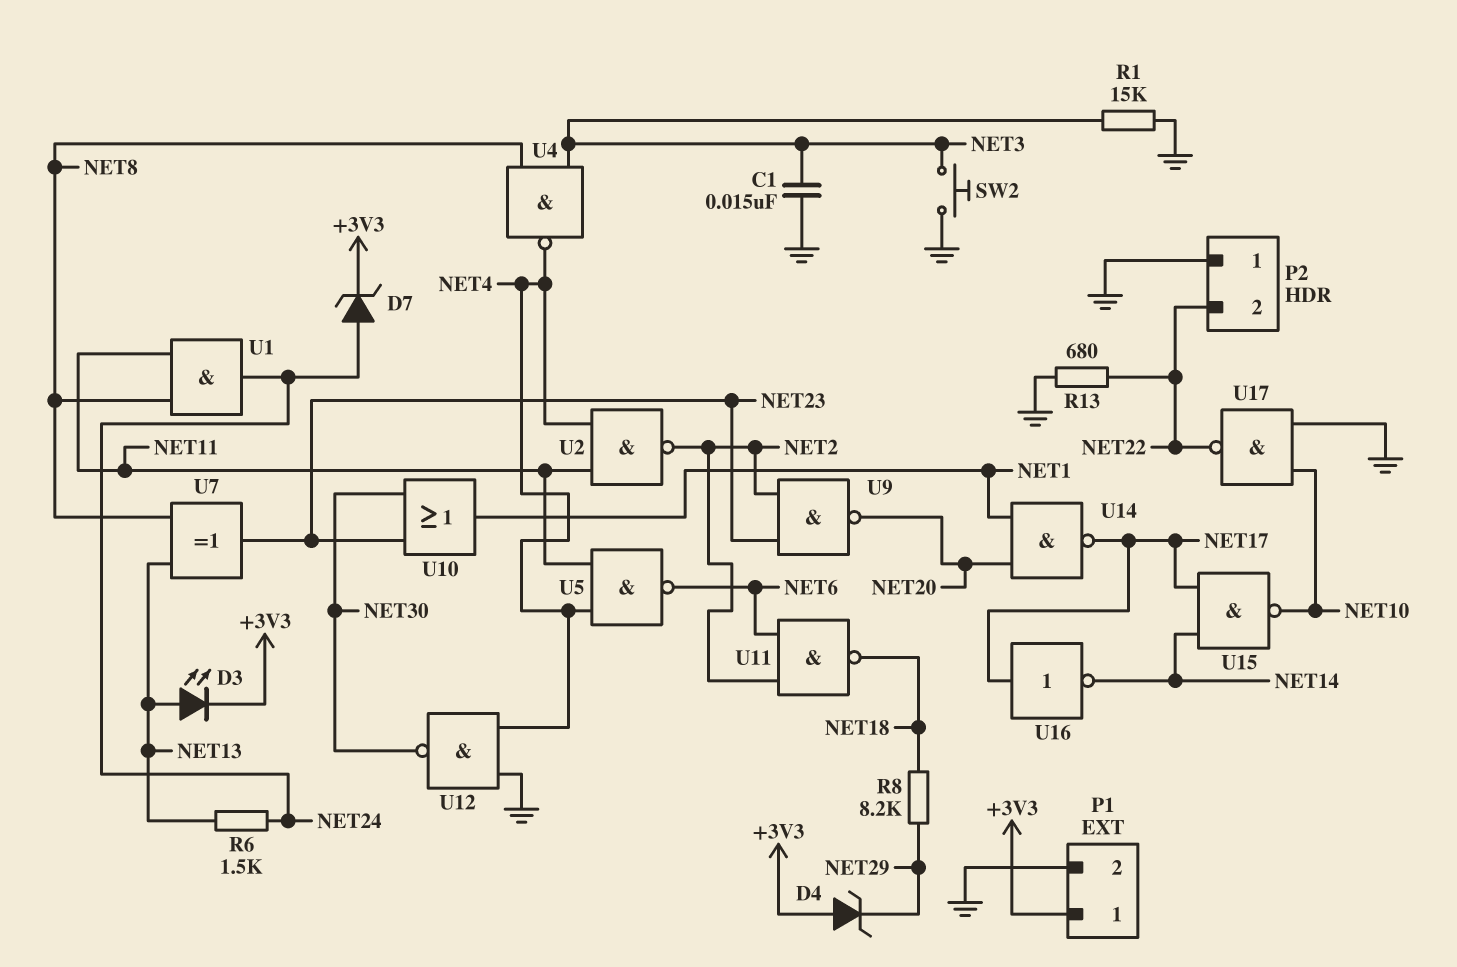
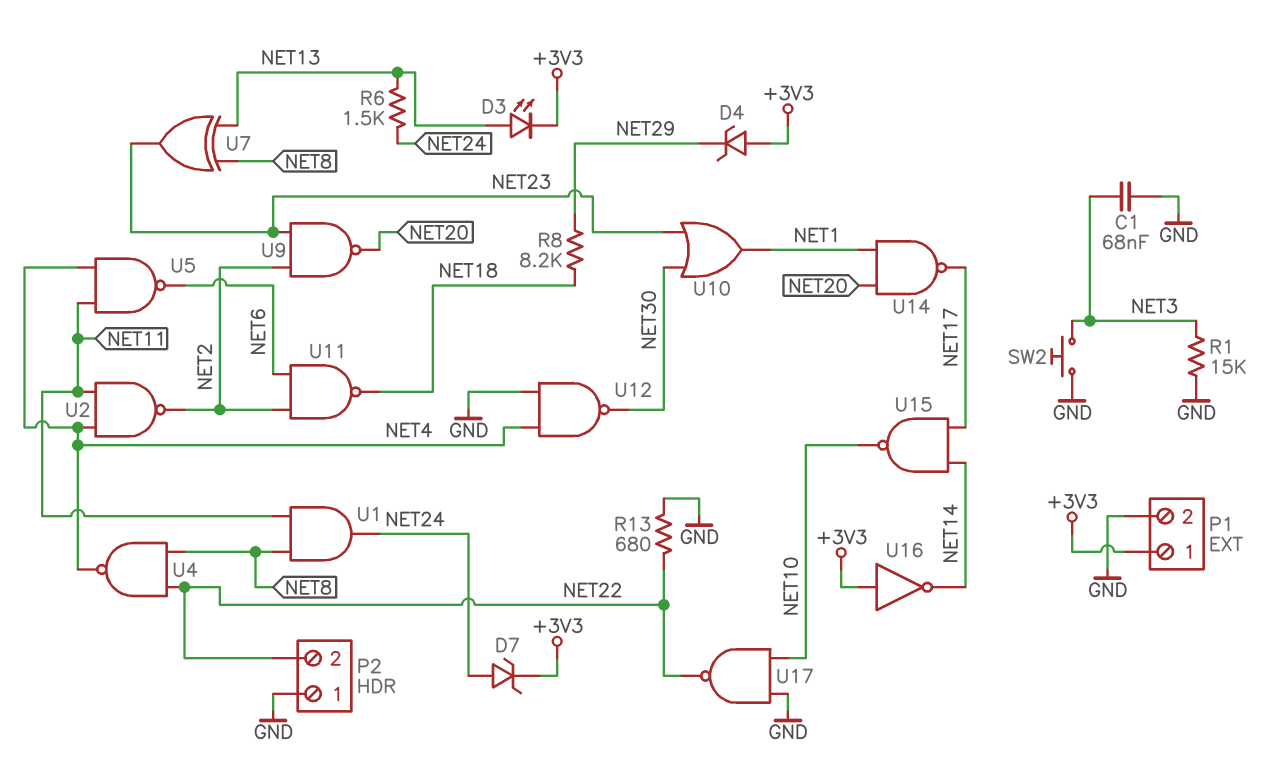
C1: 15nF (GND, NET3) -> 68nF (GND, NET3)
U4: NAND (in NET3, in NET8, out NET4) -> NAND (in NET8, in NET22, out NET4)
U16: NOT (in NET17, out NET14) -> NOT (in +3V3, out NET14)

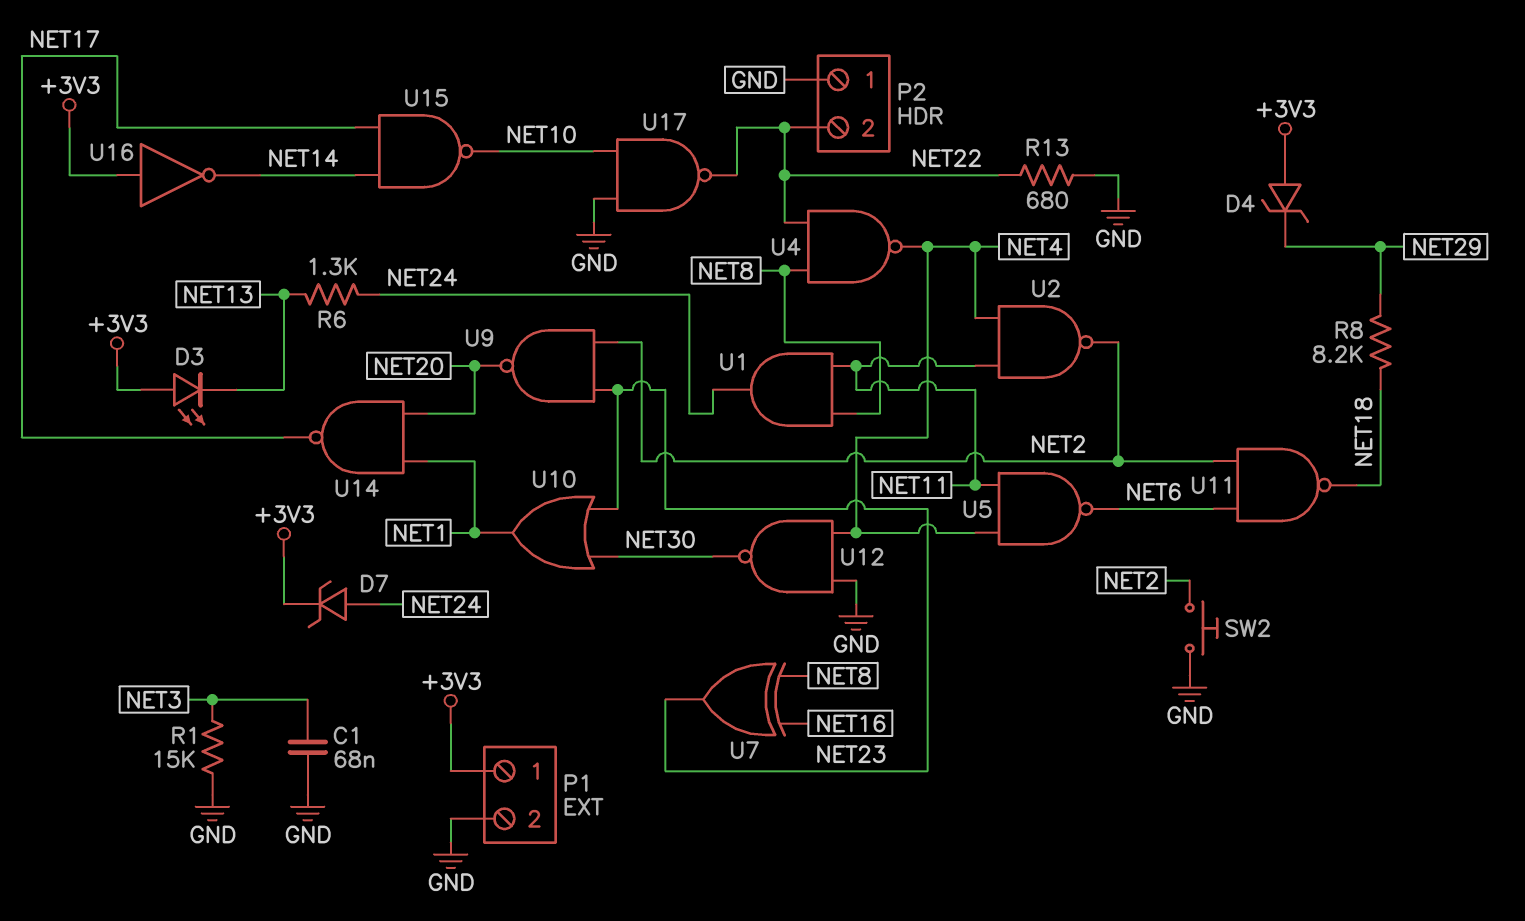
D3: LED (A NET13, K +3V3) -> LED (A +3V3, K NET13)
R6: 1.5k (NET13, NET24) -> 1.3k (NET13, NET24)
SW2: button (GND, NET3) -> button (GND, NET2)
U7: XOR (in NET8, in NET13, out NET23) -> XOR (in NET8, in NET16, out NET23)

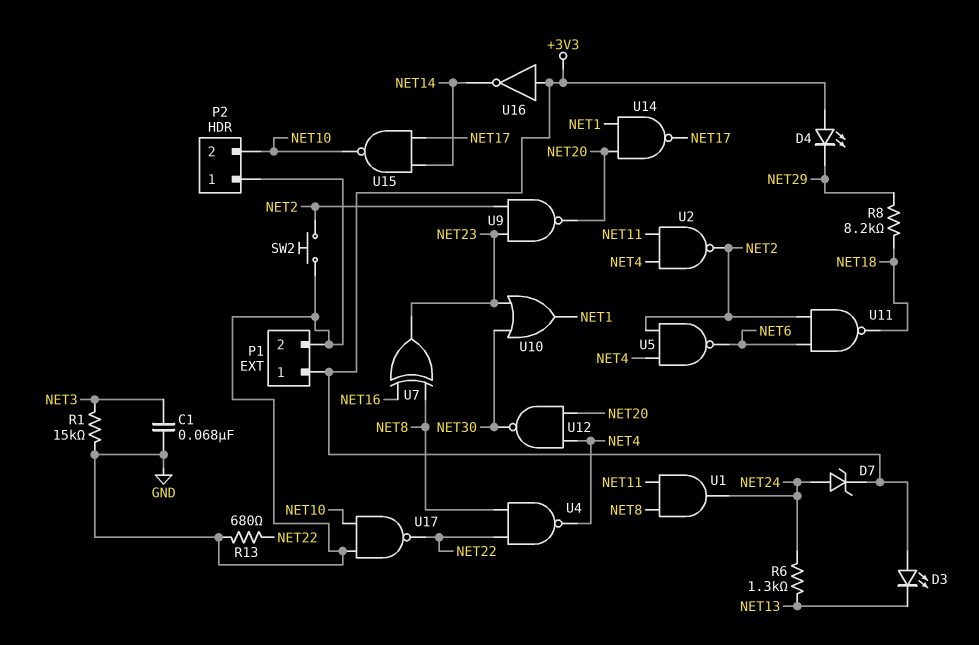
D4: zener (A +3V3, K NET29) -> LED (A +3V3, K NET29)
P2 pin 2: NET22 -> NET10
U5: NAND (in NET4, in NET11, out NET6) -> NAND (in NET2, in NET4, out NET6)
U12: NAND (in GND, in NET4, out NET30) -> NAND (in NET4, in NET20, out NET30)

